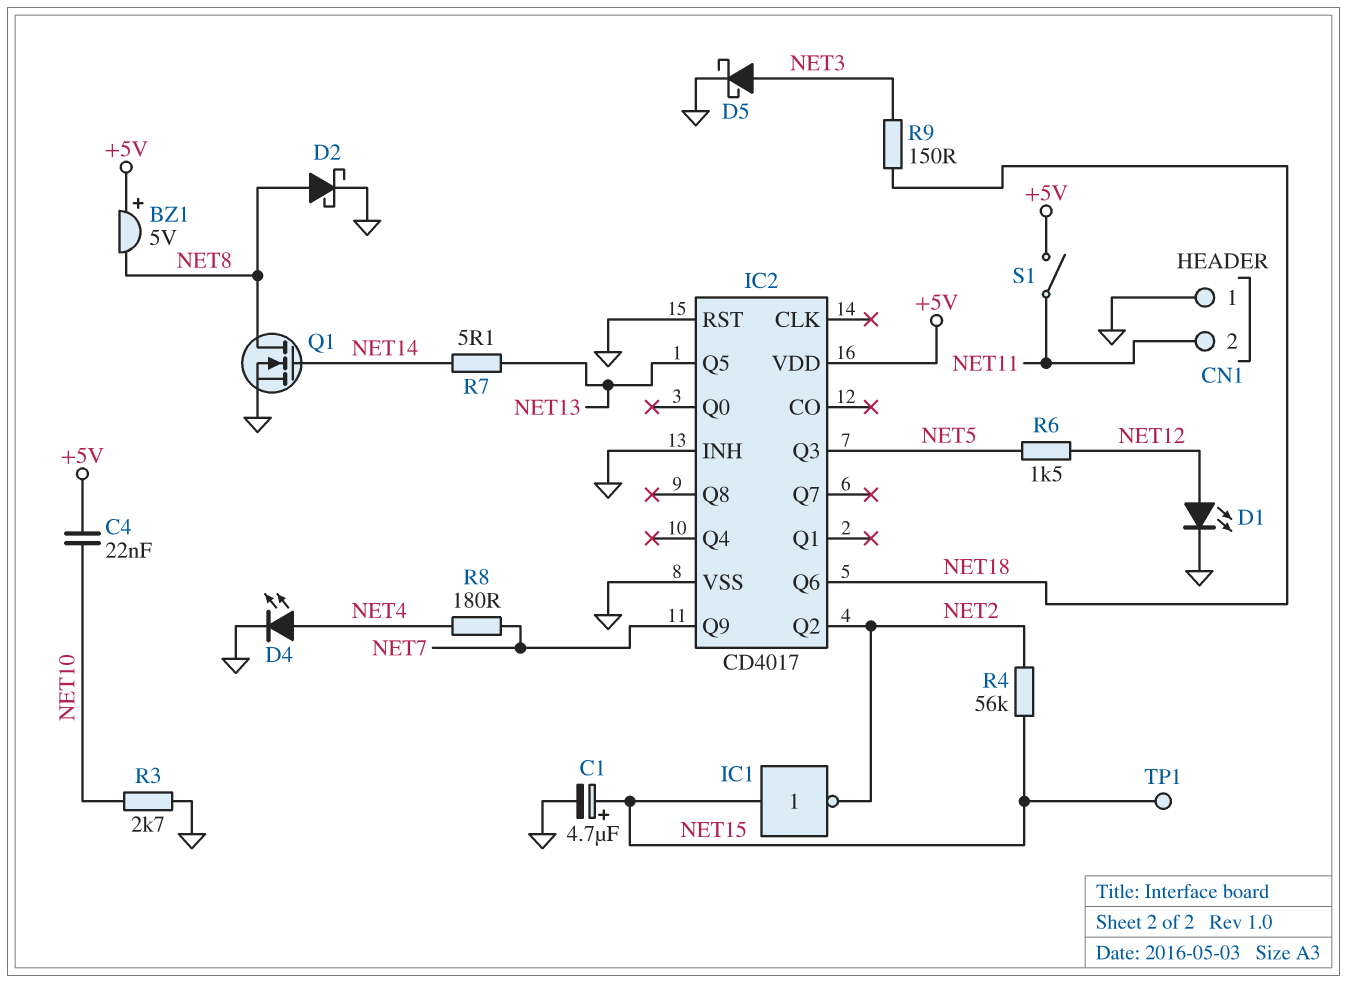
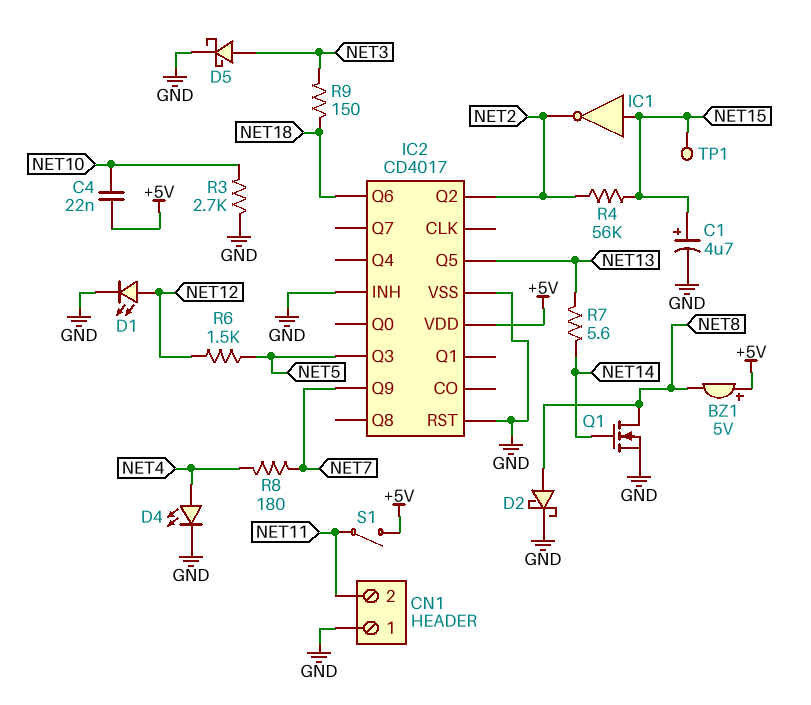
R7: 5.1 (NET13, NET14) -> 5.6 (NET13, NET14)

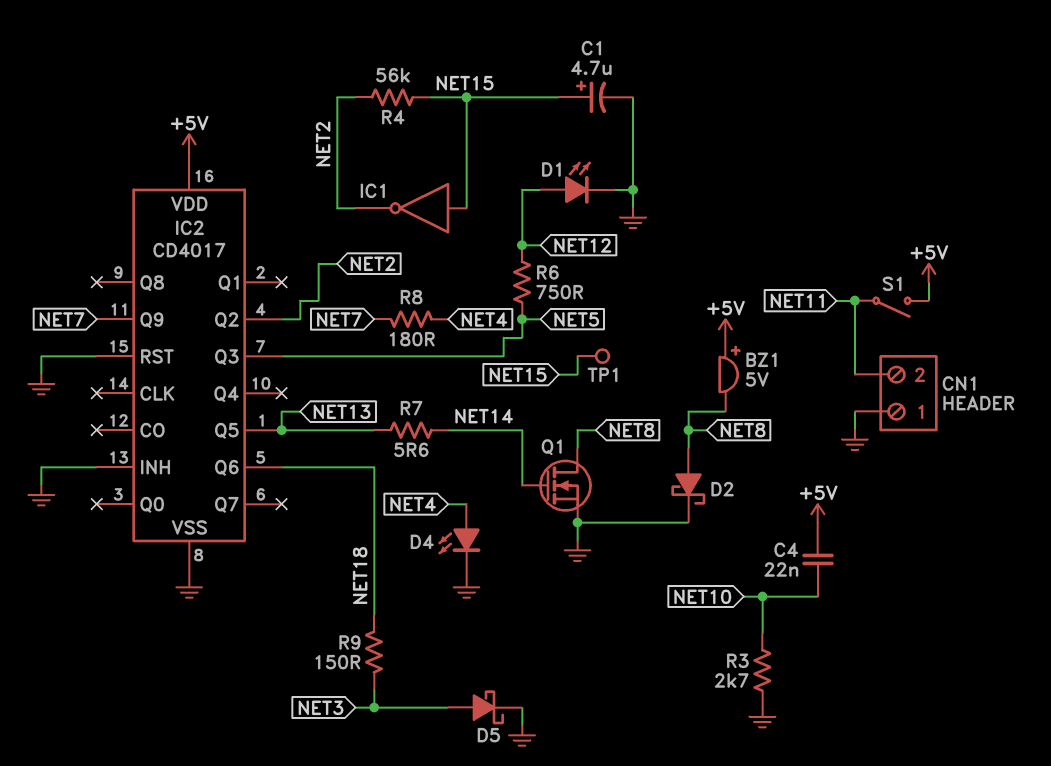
R6: 1.5k (NET5, NET12) -> 750 (NET5, NET12)

